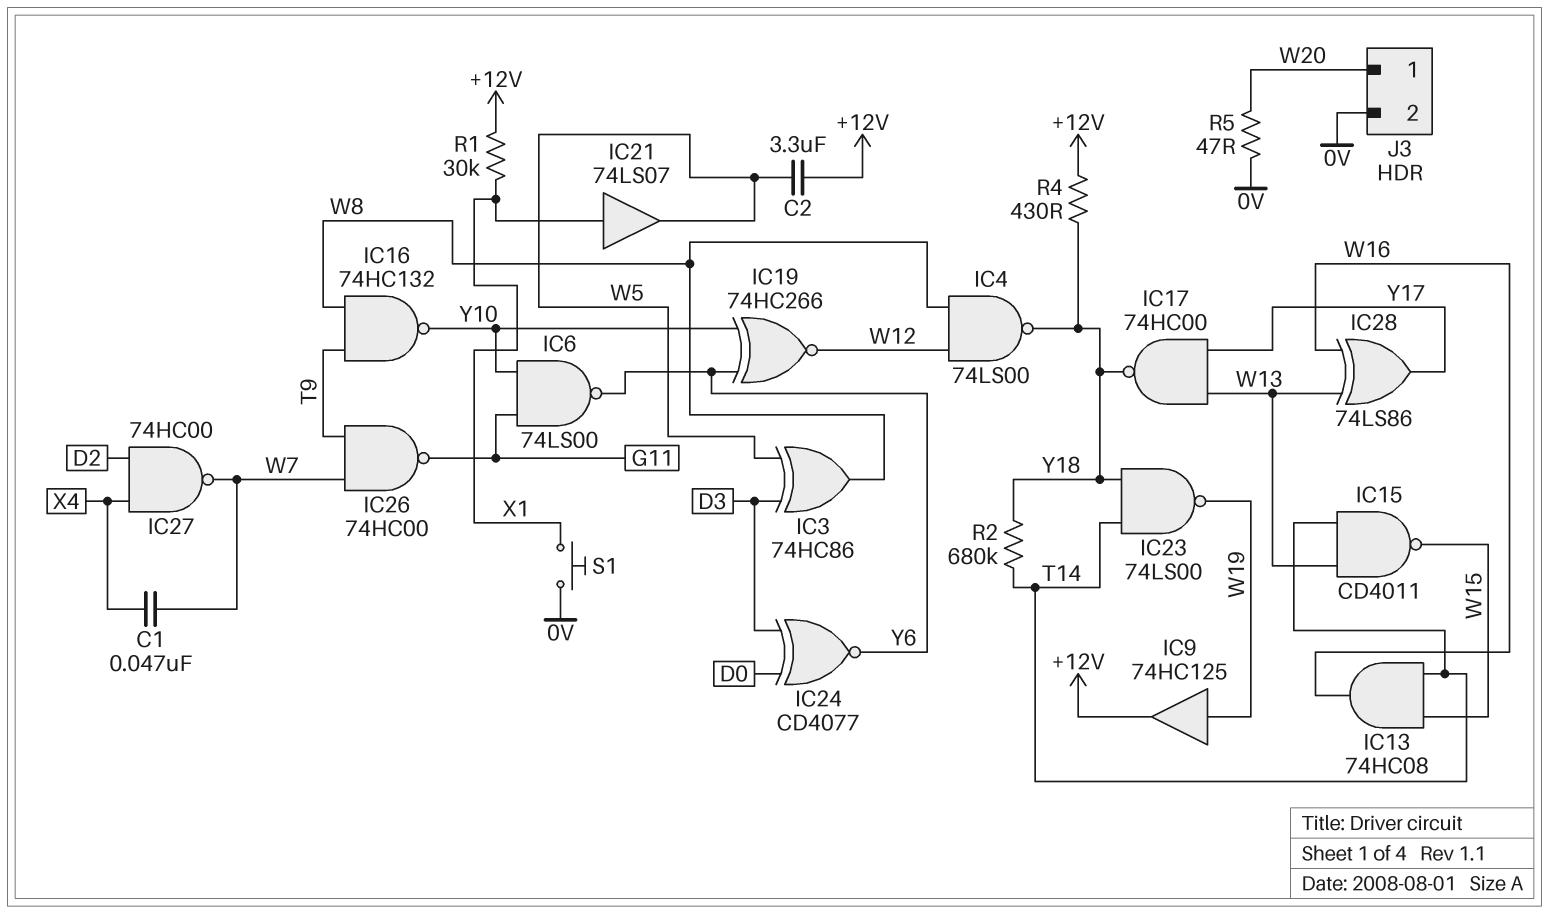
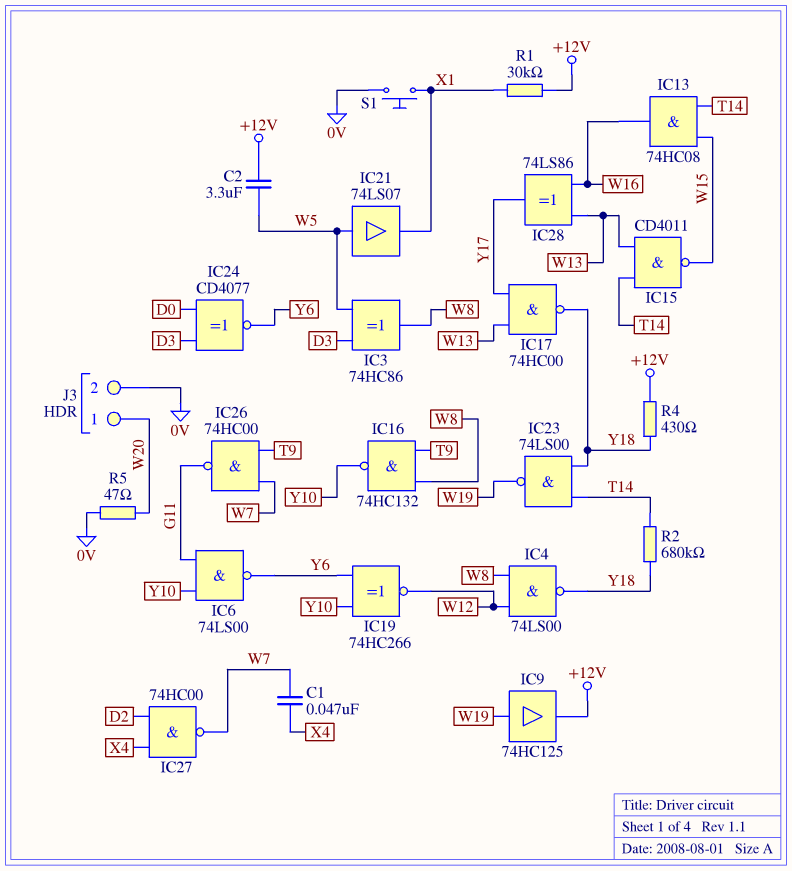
IC21: buffer 74LS07 (in X1, out W5) -> buffer 74LS07 (in W5, out X1)

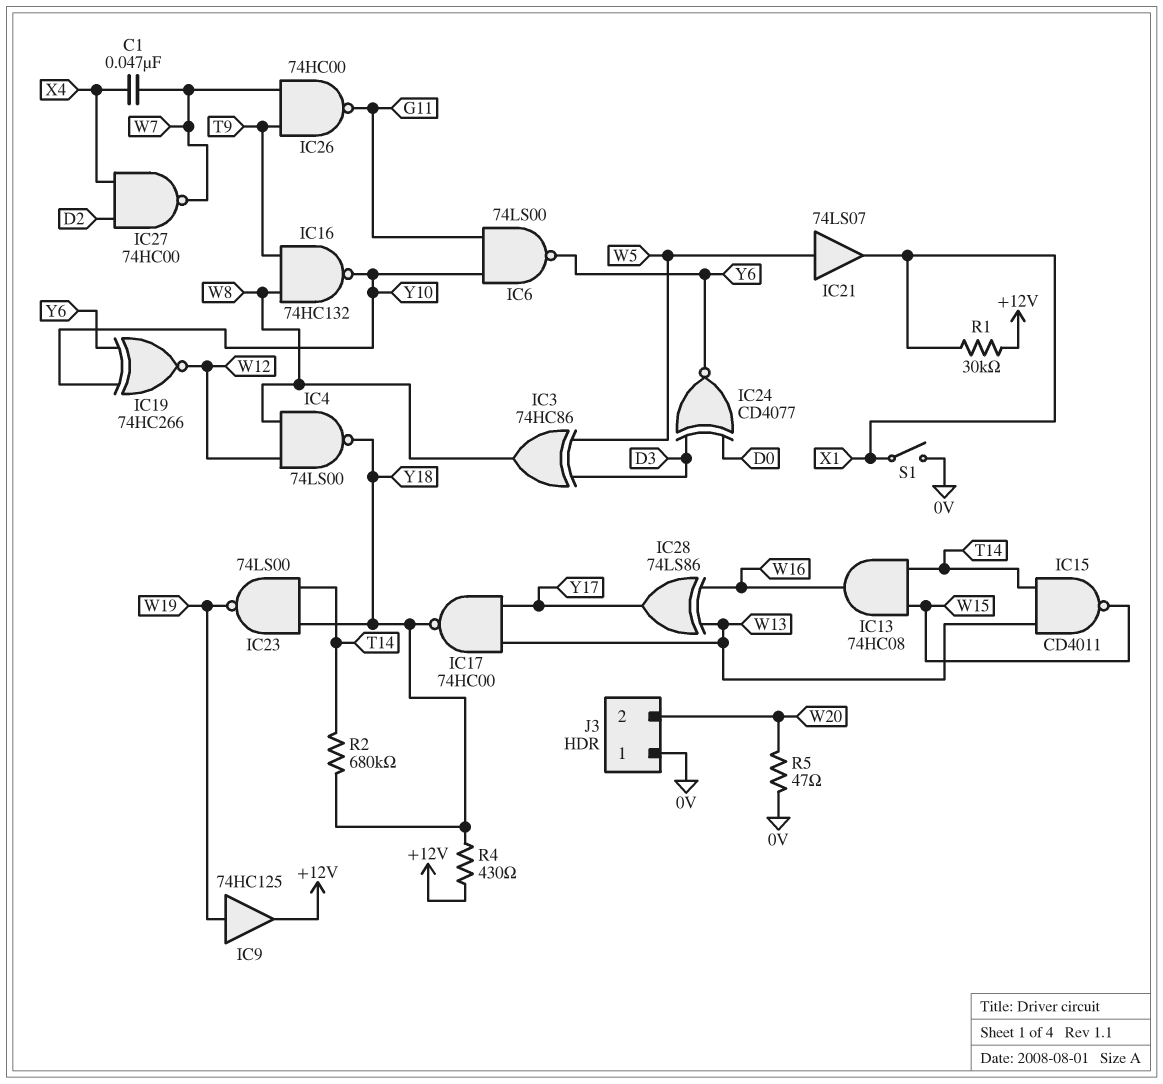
C2: 3.3uF (+12V, W5) -> none
J3 pin 1: W20 -> 0V
J3 pin 2: 0V -> W20
S1: button (0V, X1) -> switch (0V, X1)

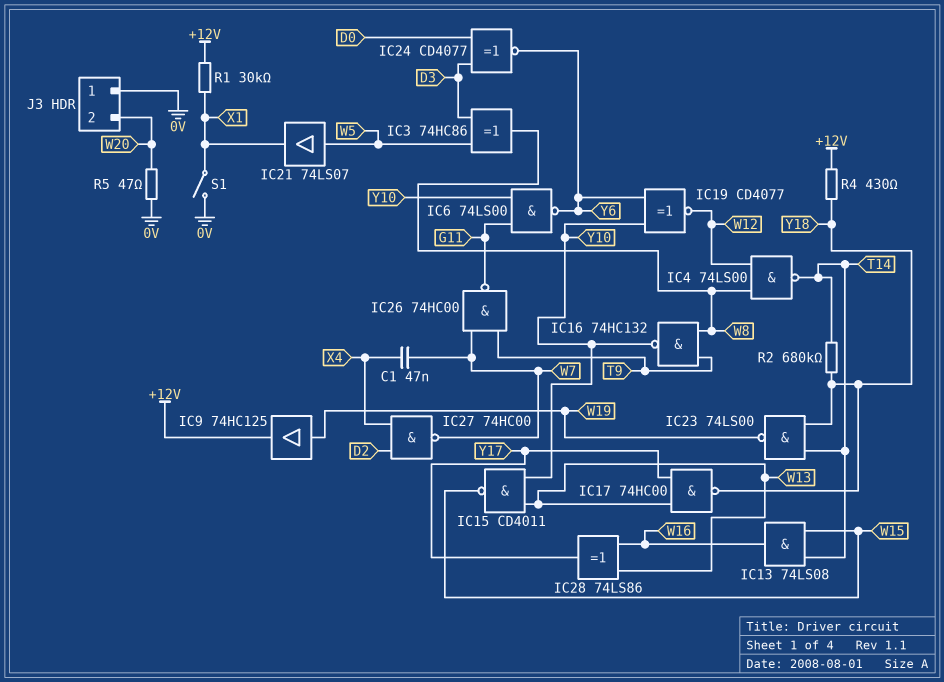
IC4: NAND 74LS00 (in W8, in W12, out Y18) -> NAND 74LS00 (in W8, in W12, out T14)
IC13: AND 74HC08 (in T14, in W15, out W16) -> AND 74LS08 (in T14, in W15, out W16)
IC15: NAND CD4011 (in T14, in W13, out W15) -> NAND CD4011 (in W13, in Y10, out W15)
IC19: XNOR 74HC266 (in Y6, in Y10, out W12) -> XNOR CD4077 (in Y6, in Y10, out W12)

